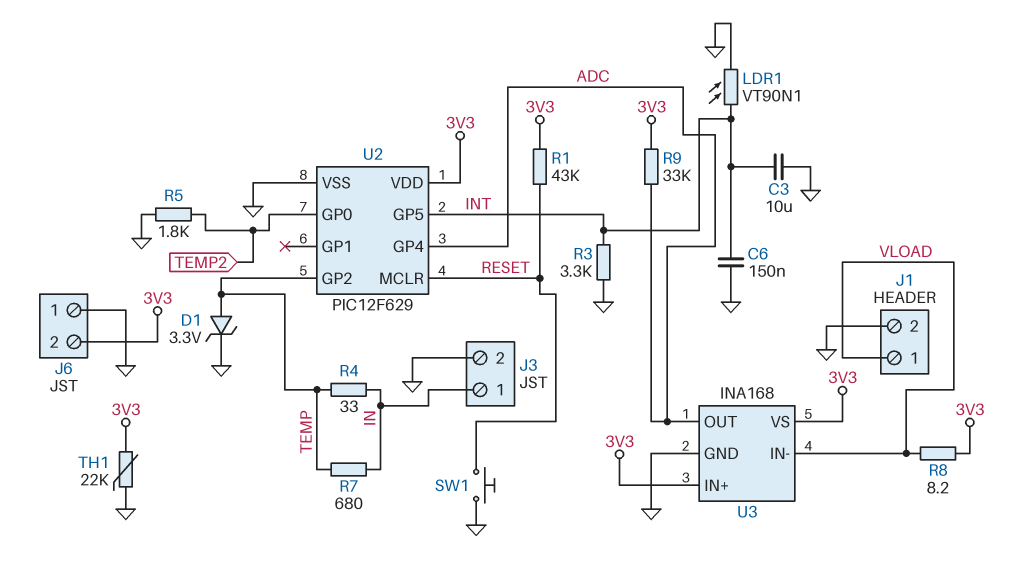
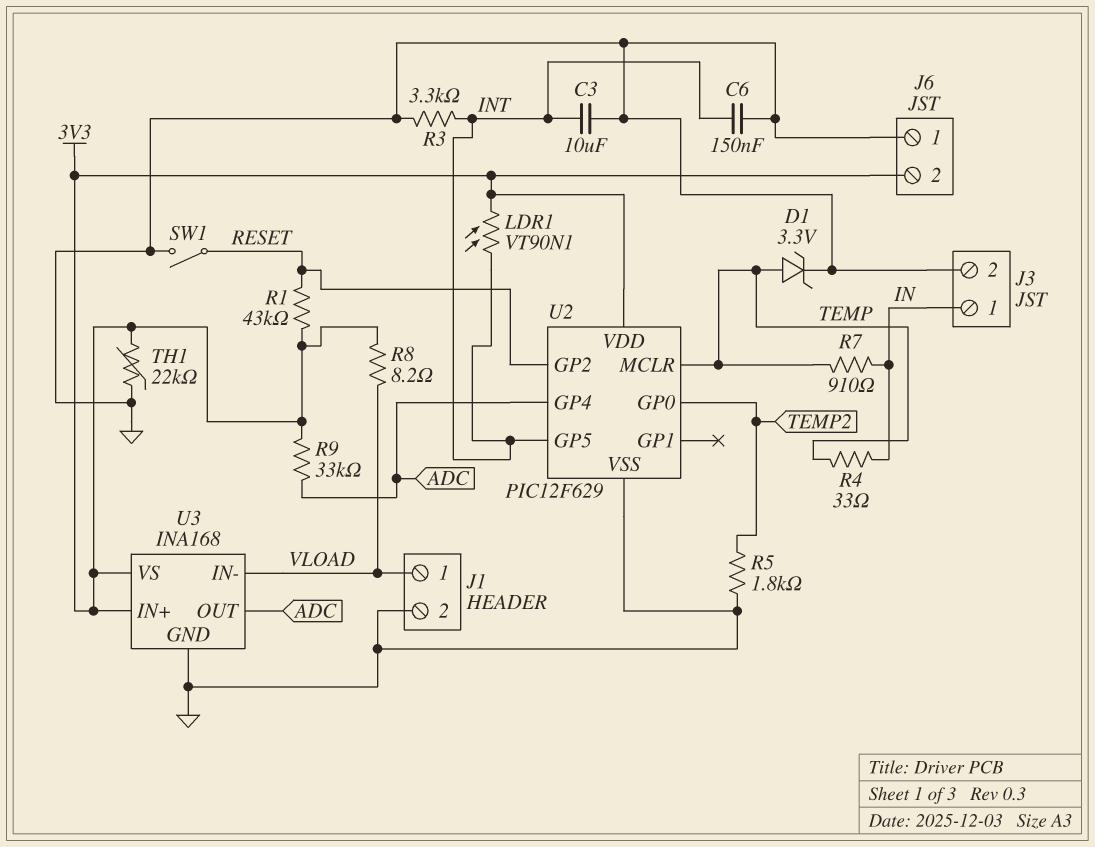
LDR1: VT90N1 (GND, INT) -> VT90N1 (3V3, INT)
R7: 680 (IN, TEMP) -> 910 (IN, TEMP)
SW1: button (GND, RESET) -> switch (GND, RESET)
U2 pin GP2: TEMP -> RESET
U2 pin MCLR: RESET -> TEMP

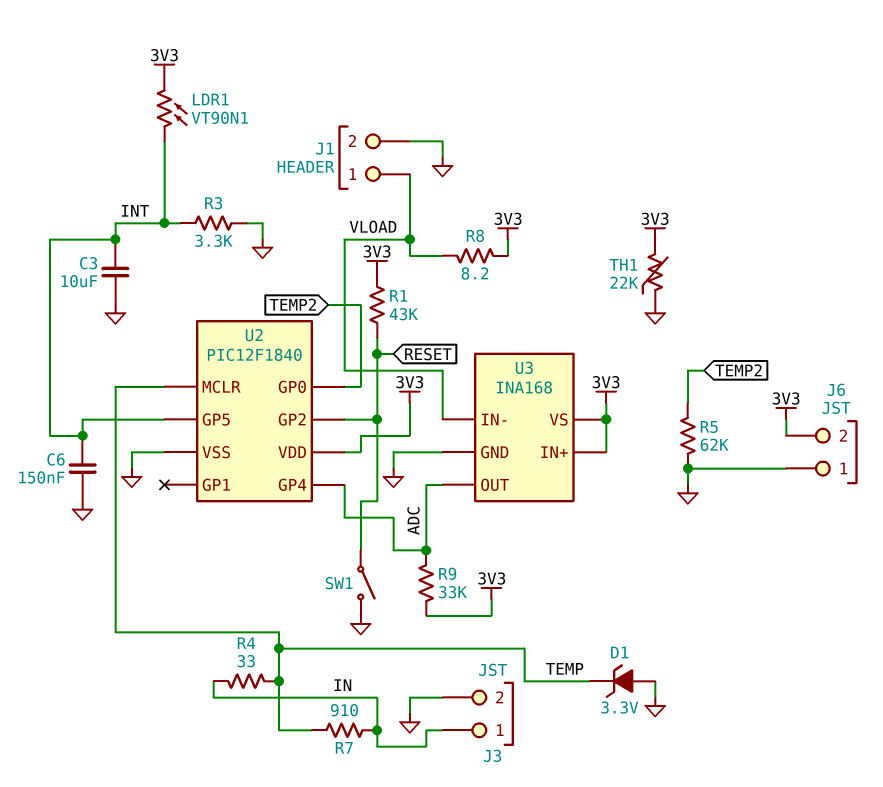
D1: zener 3.3V (A TEMP, K GND) -> zener 3.3V (A GND, K TEMP)
R5: 1.8k (GND, TEMP2) -> 62k (GND, TEMP2)
U2: PIC12F629 -> PIC12F1840

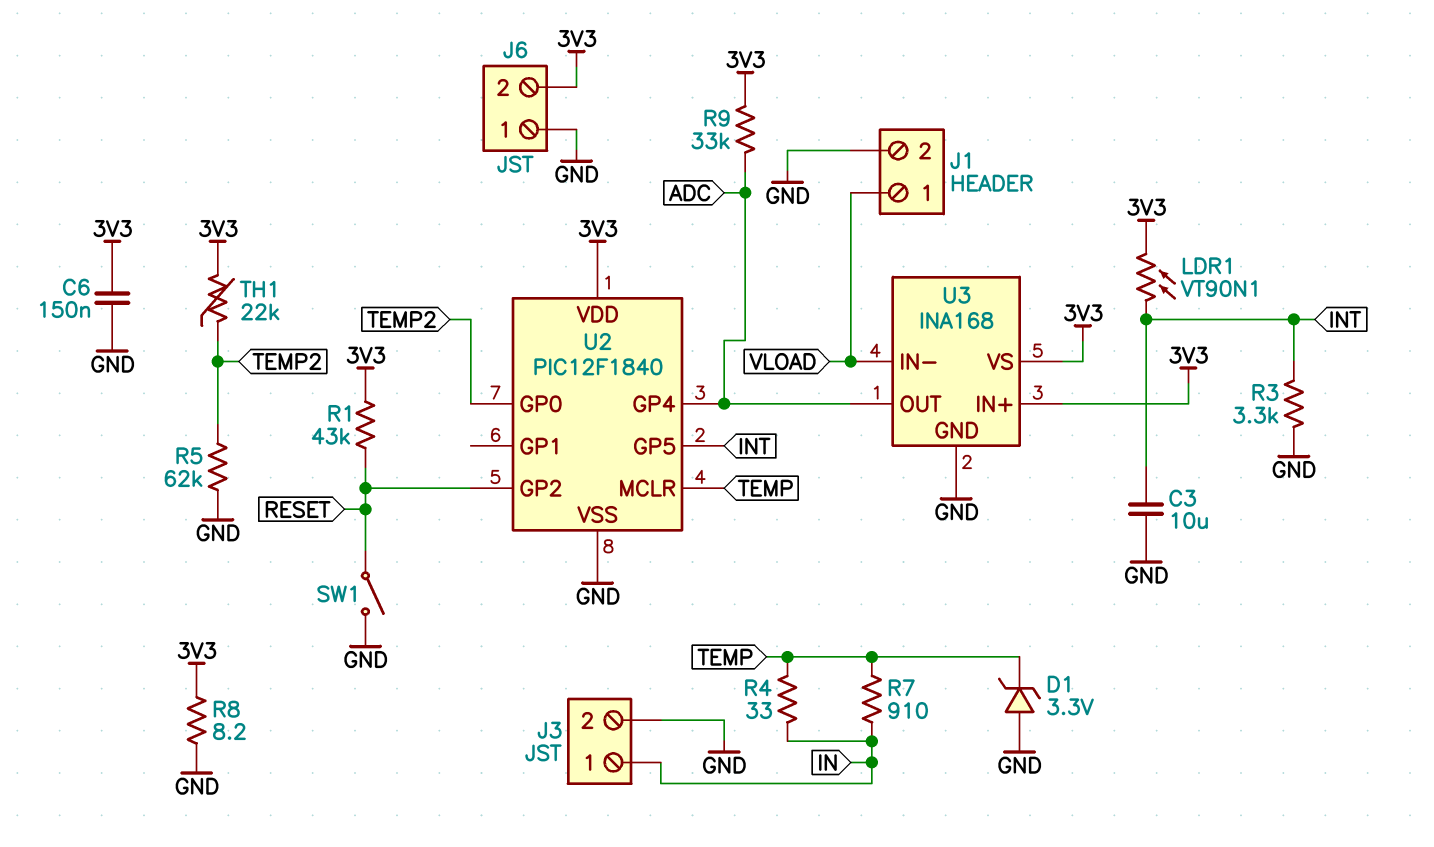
C6: 150nF (GND, INT) -> 150nF (3V3, GND)
R8: 8.2 (3V3, VLOAD) -> 8.2 (3V3, GND)
TH1: 22k (3V3, GND) -> 22k (3V3, TEMP2)

